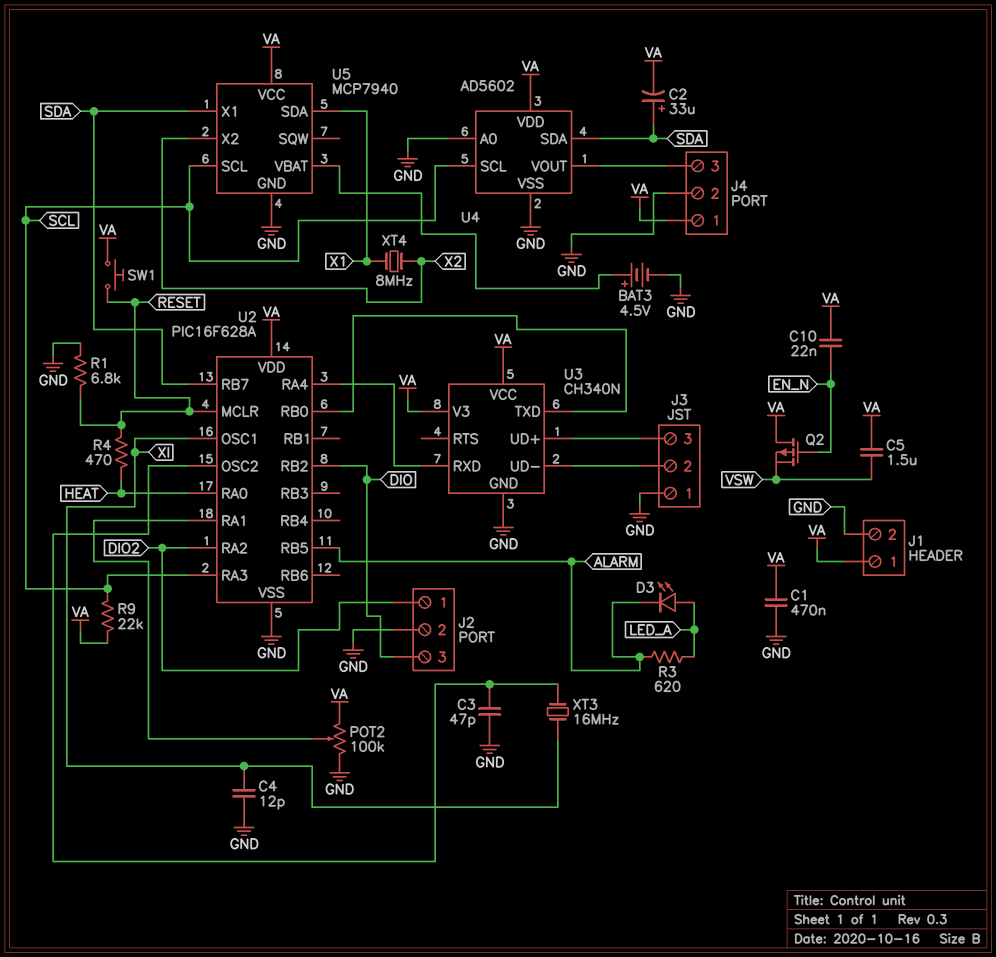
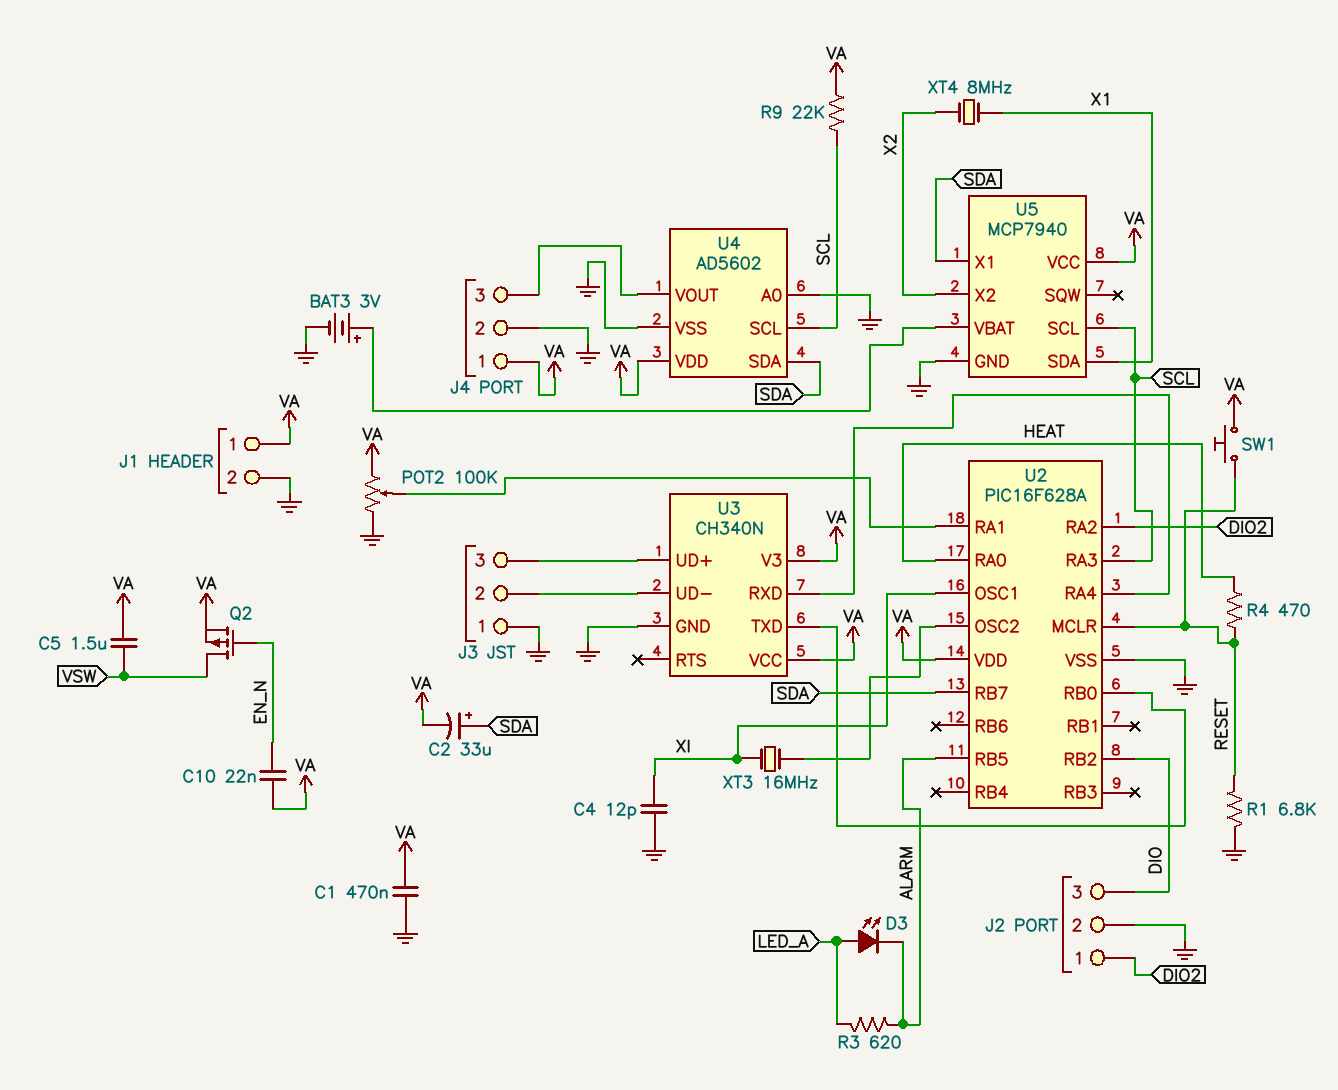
BAT3: 4.5V (plus U5/VBAT, minus GND) -> 3V (plus U5/VBAT, minus GND)
C3: 47pF (GND, U2/OSC2) -> none
Q2: PMOS (G EN_N, D VA, S VSW) -> PMOS (G EN_N, D VSW, S VA)

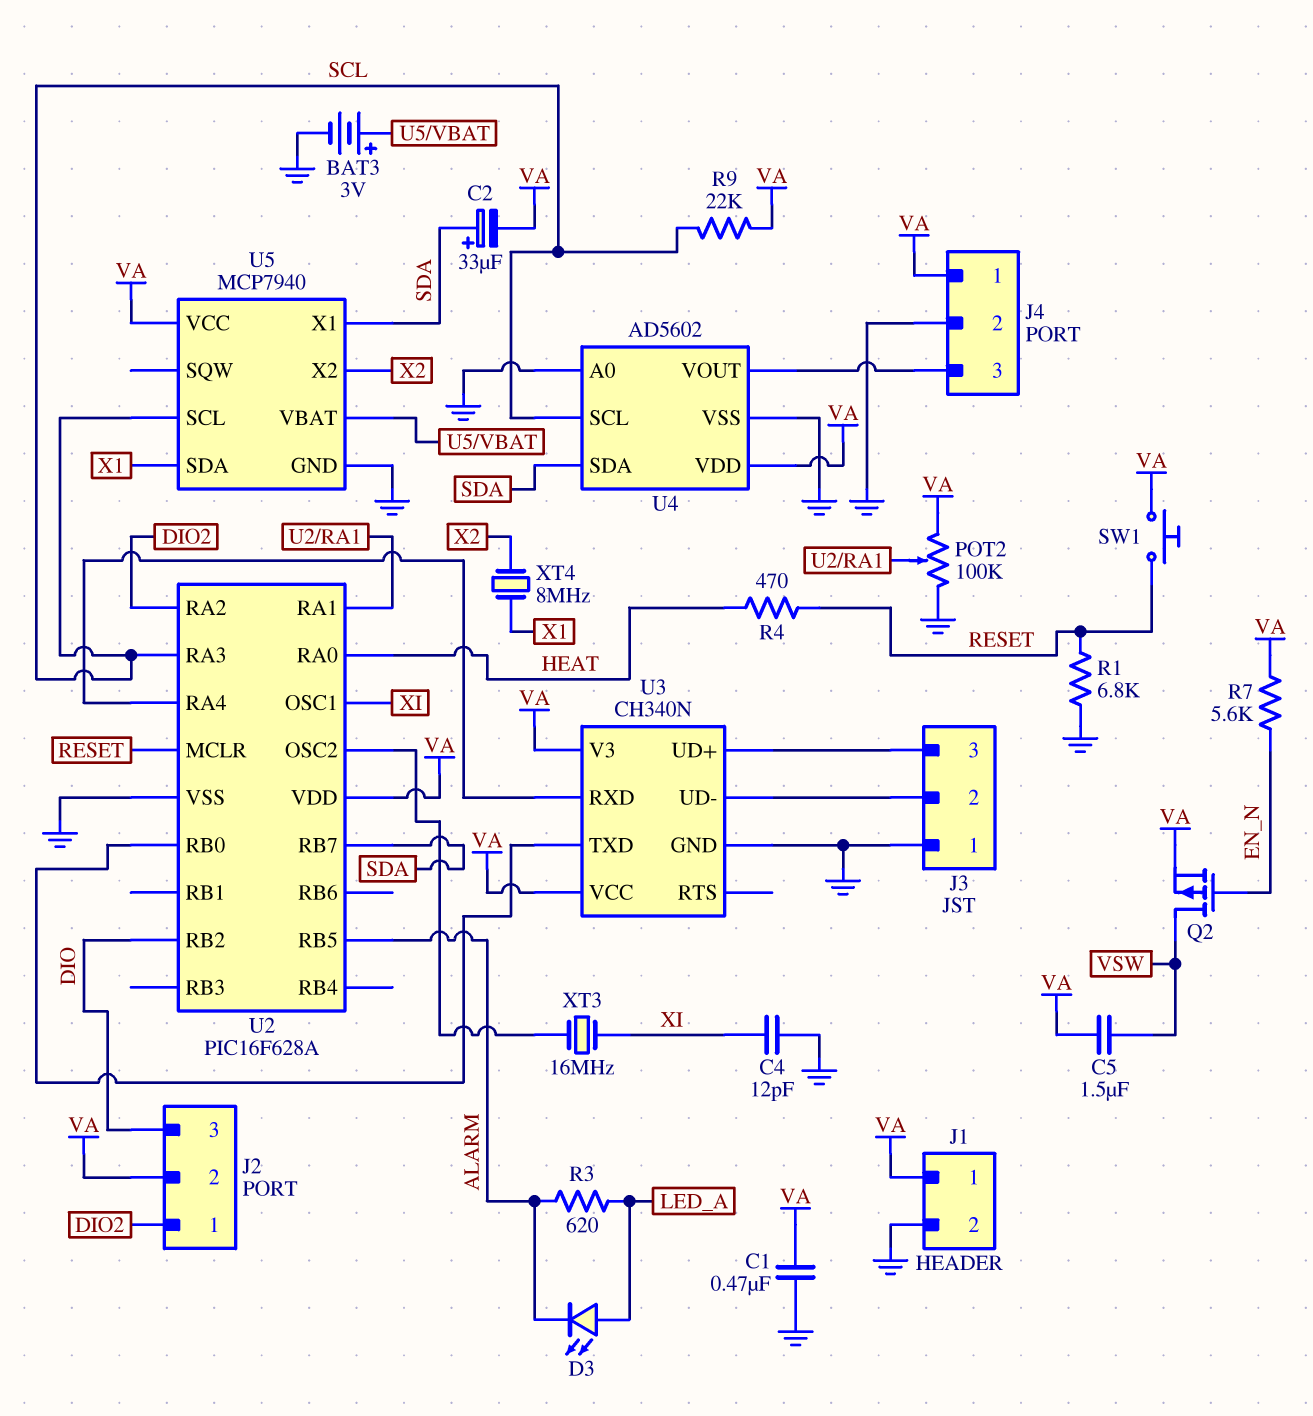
C10: 22nF (EN_N, VA) -> none
J2 pin 2: GND -> VA
R7: none -> 5.6k (EN_N, VA)

